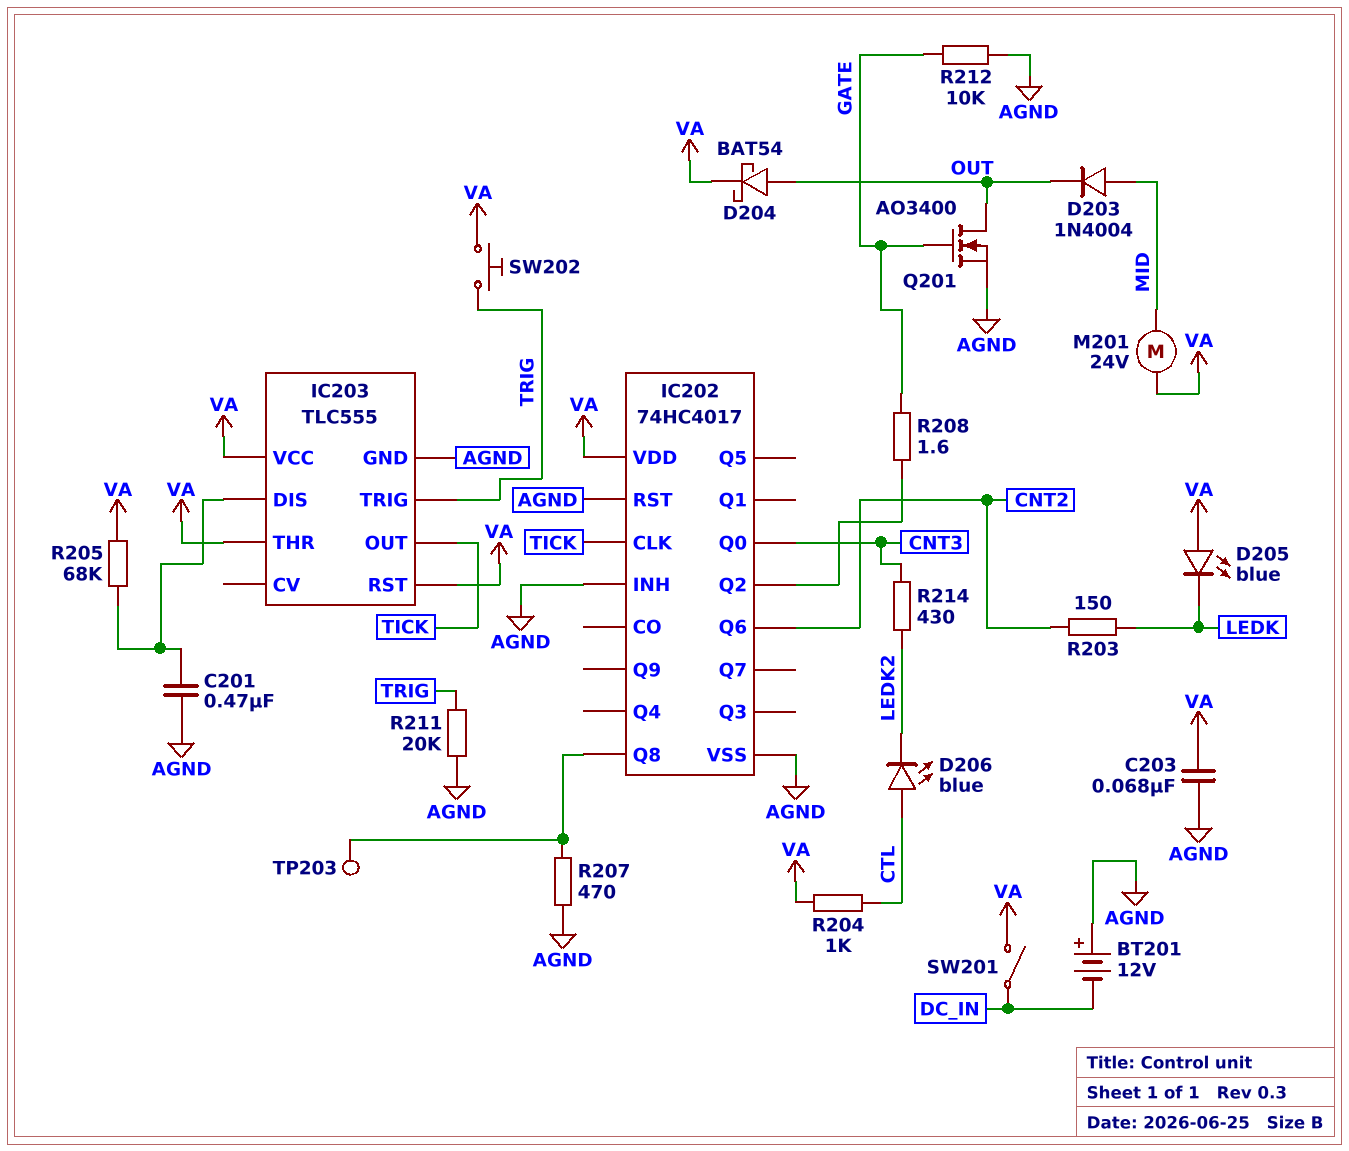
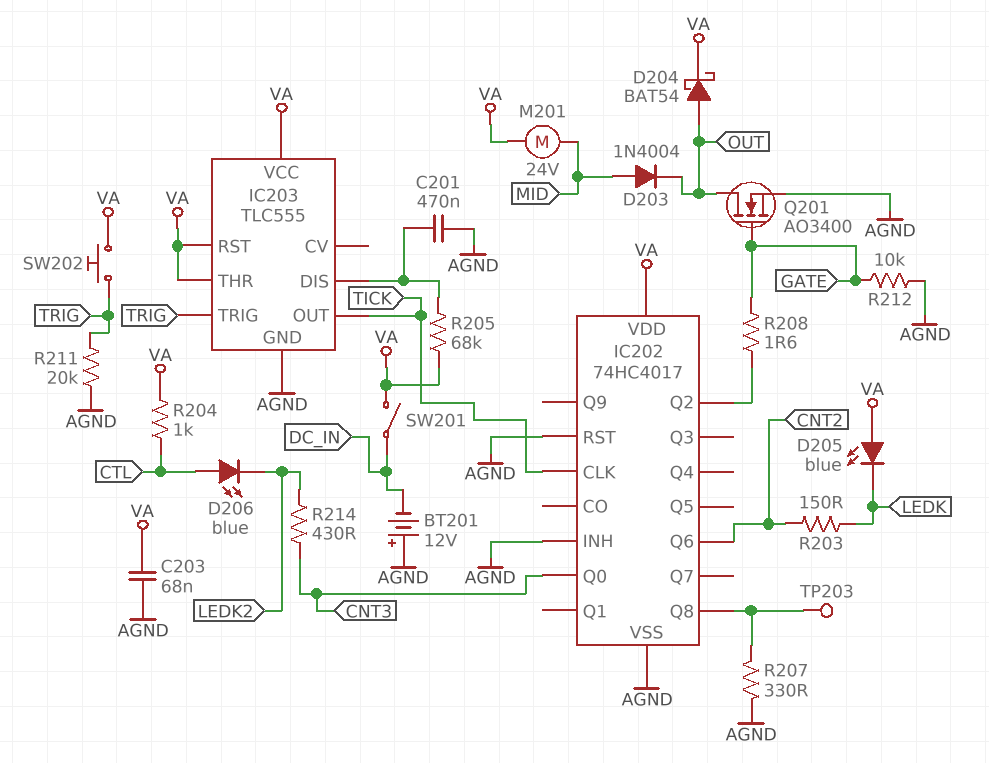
R207: 470 (AGND, IC202/Q8) -> 330 (AGND, IC202/Q8)

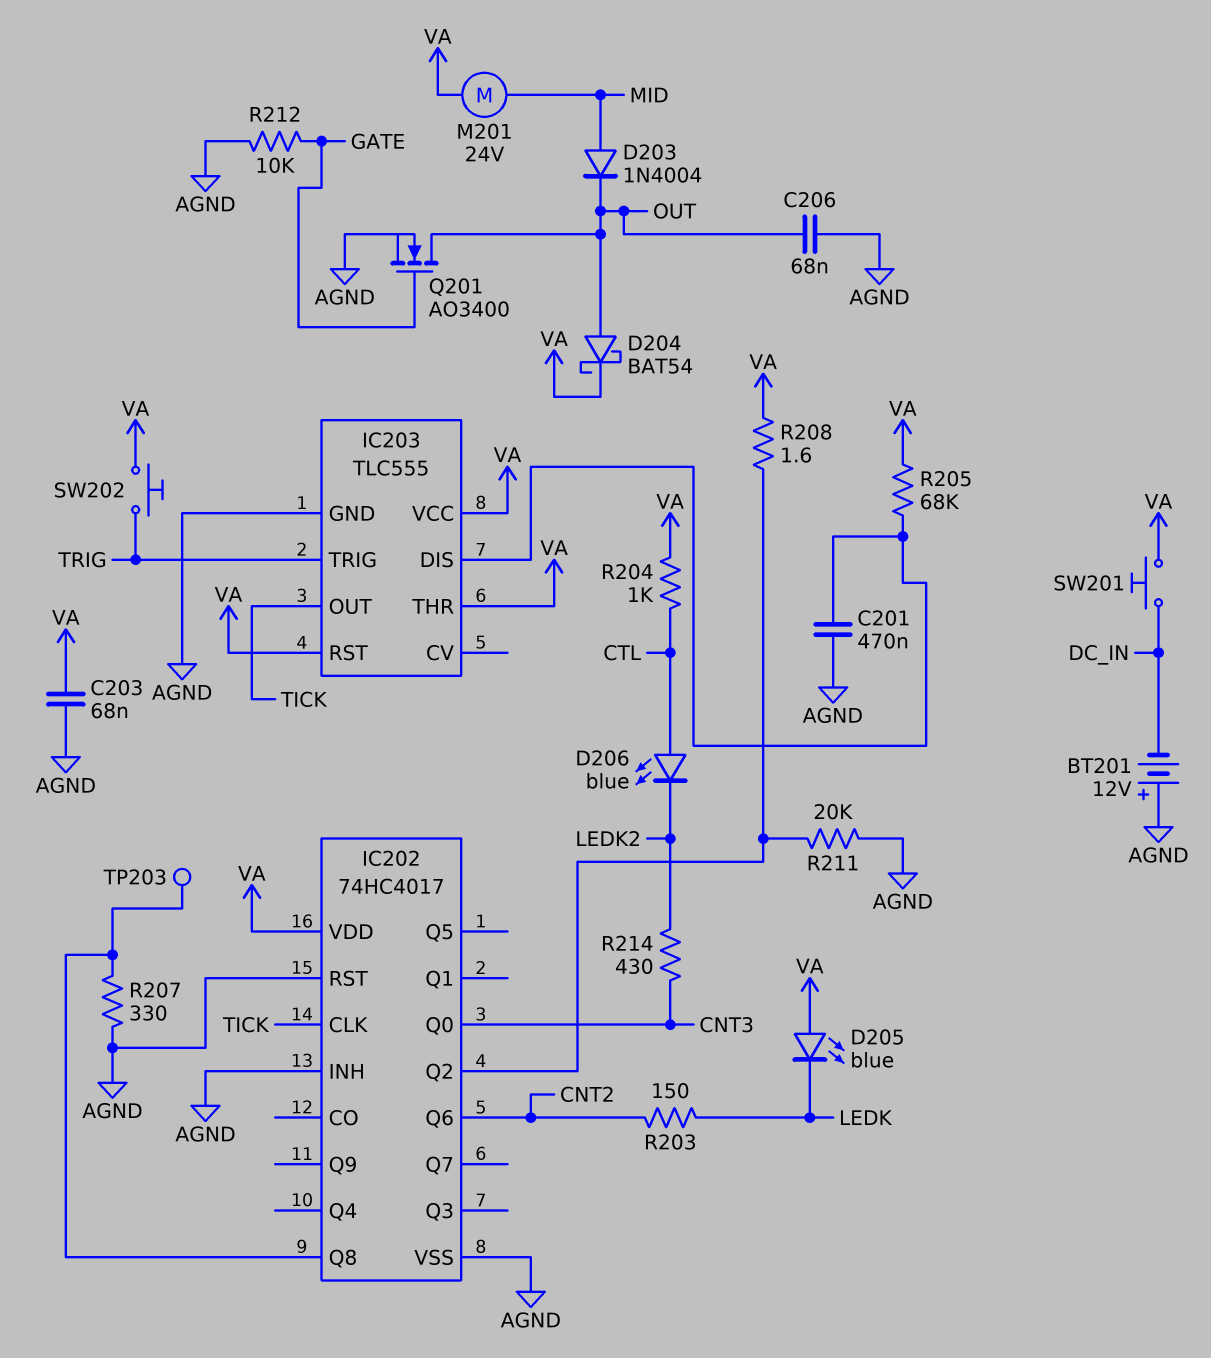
C206: none -> 68nF (AGND, OUT)
R208: 1.6 (GATE, IC202/Q2) -> 1.6 (IC202/Q2, VA)
R211: 20k (AGND, TRIG) -> 20k (AGND, IC202/Q2)
SW201: switch (DC_IN, VA) -> button (DC_IN, VA)

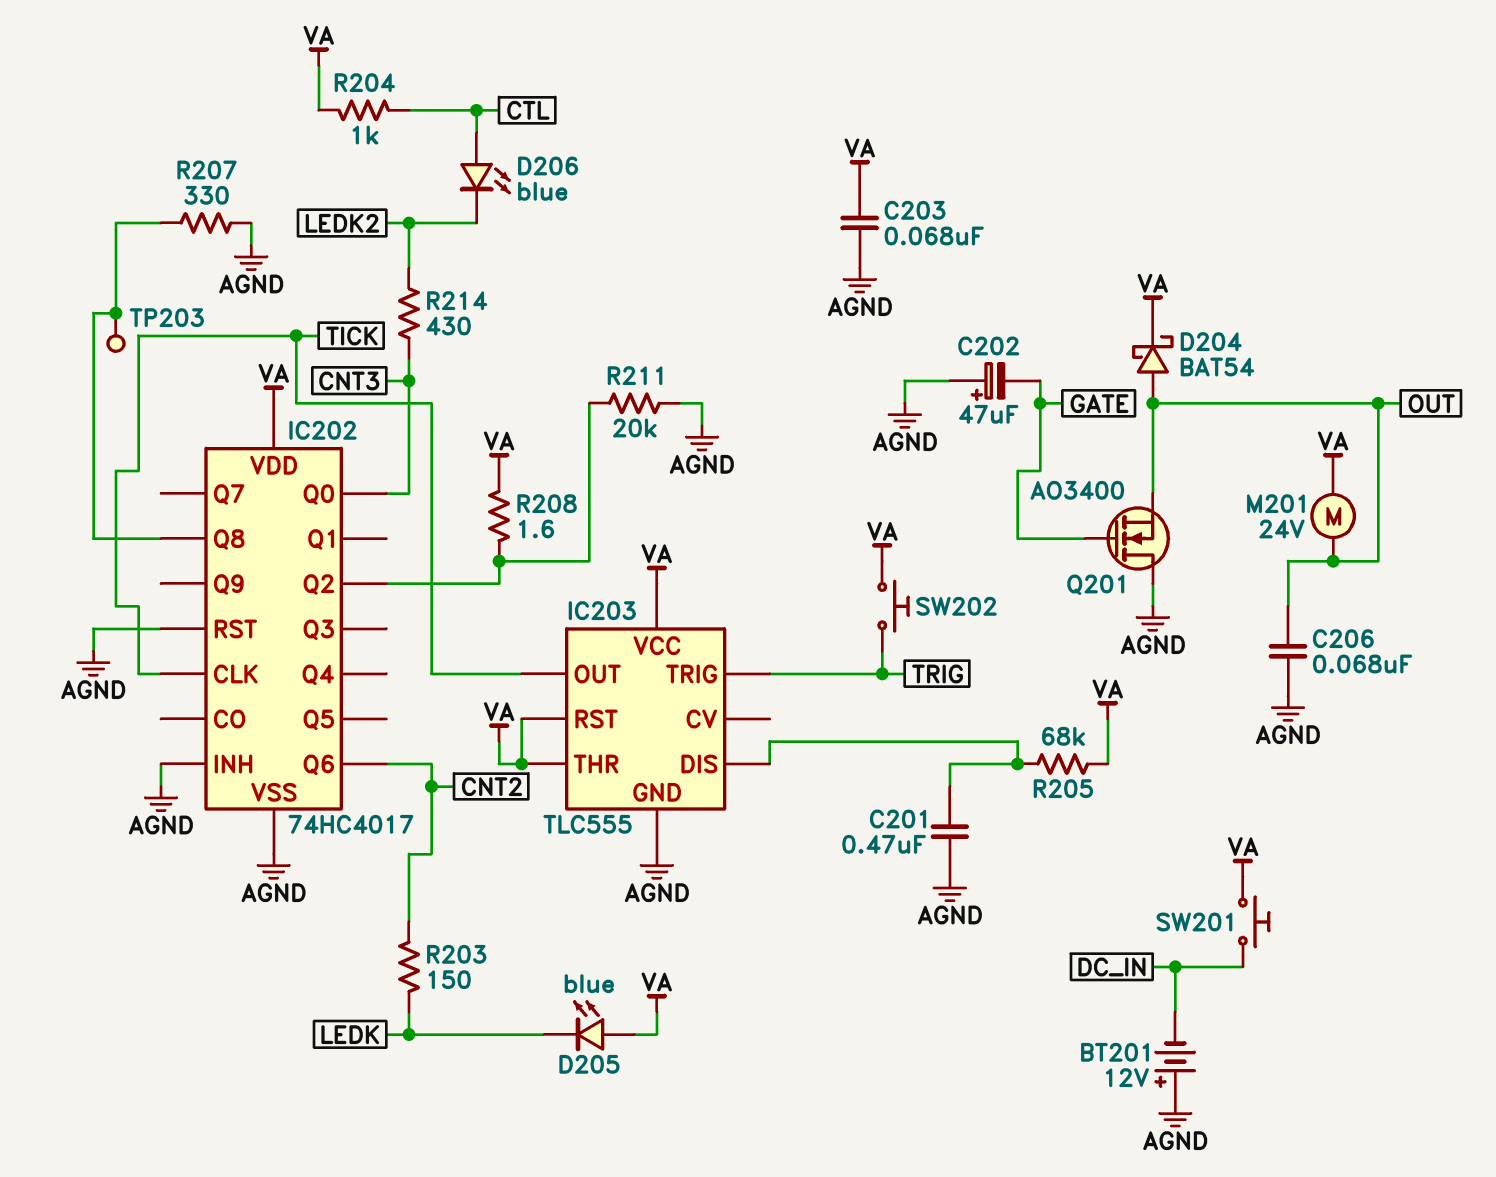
C202: none -> 47uF (plus AGND, minus GATE)
D203: diode 1N4004 (A MID, K OUT) -> none
M201: motor 24V (MID, VA) -> motor 24V (OUT, VA)
Q201: NMOS AO3400 (G GATE, D OUT, S AGND) -> NMOS AO3400 (G GATE, D AGND, S OUT)
R212: 10k (AGND, GATE) -> none

